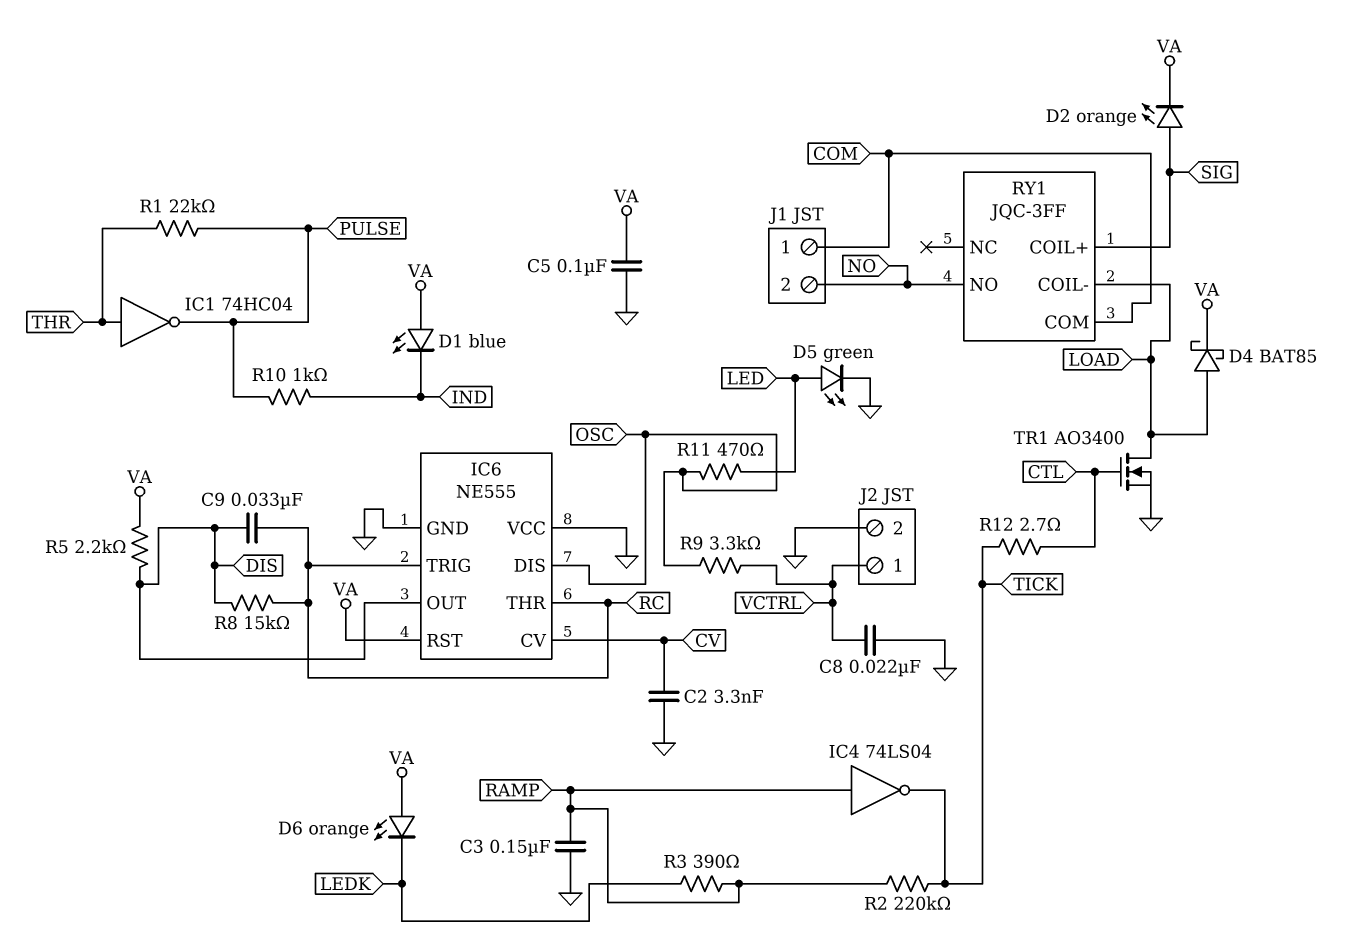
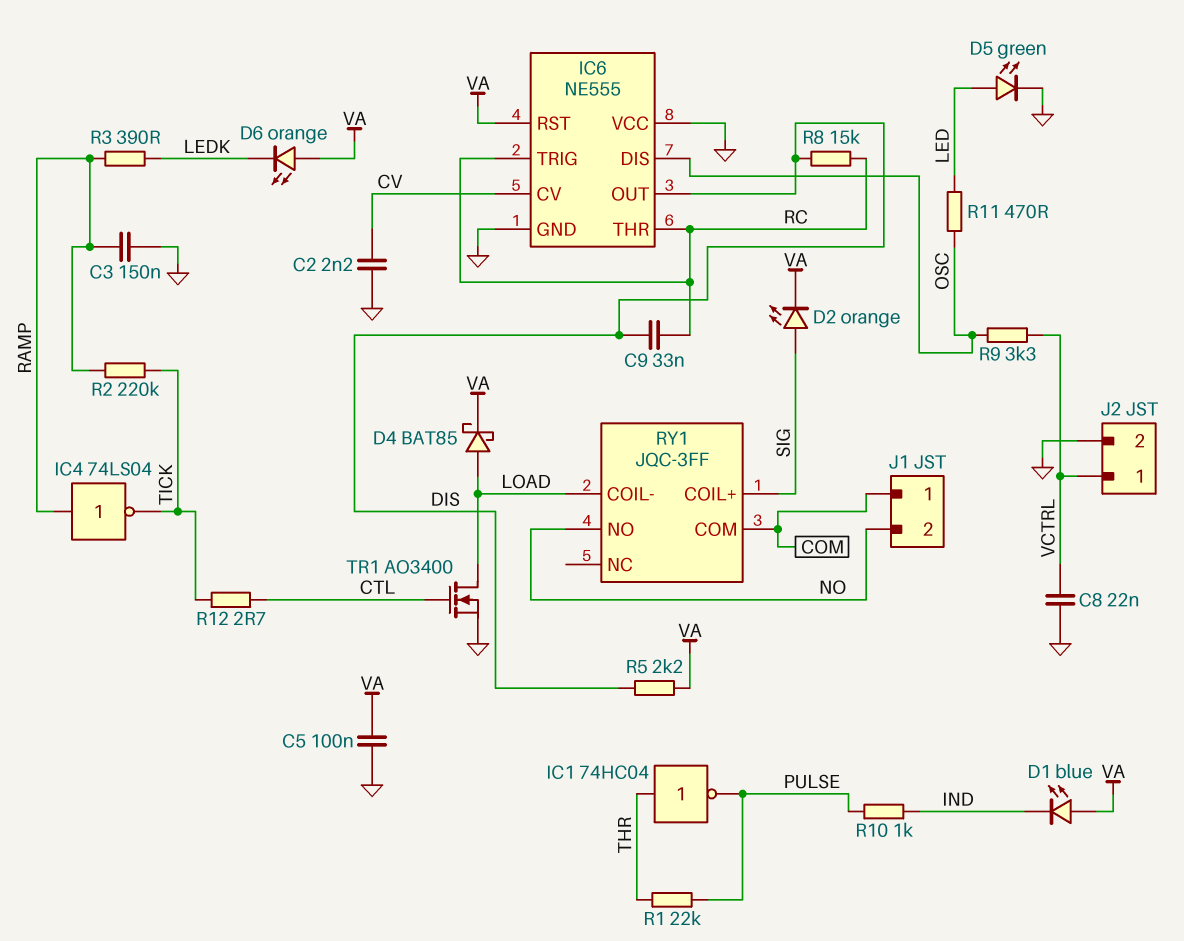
C2: 3.3nF (CV, GND) -> 2.2nF (CV, GND)

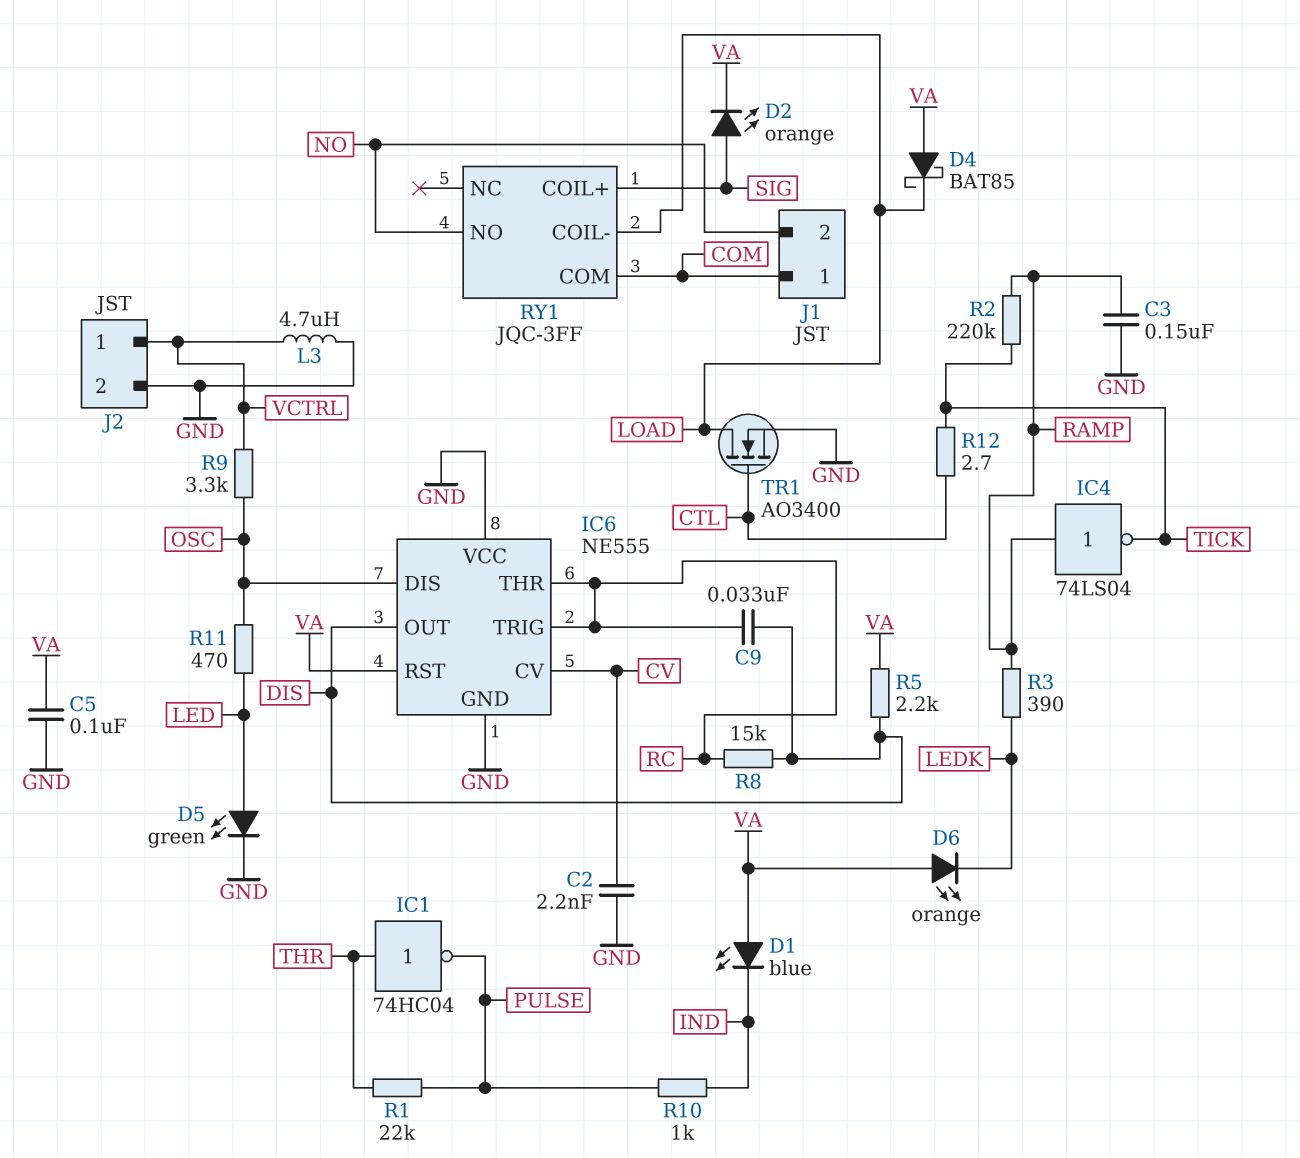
C8: 22nF (GND, VCTRL) -> none
D4: schottky BAT85 (A LOAD, K VA) -> schottky BAT85 (A VA, K LOAD)
L3: none -> 4.7uH (GND, VCTRL)

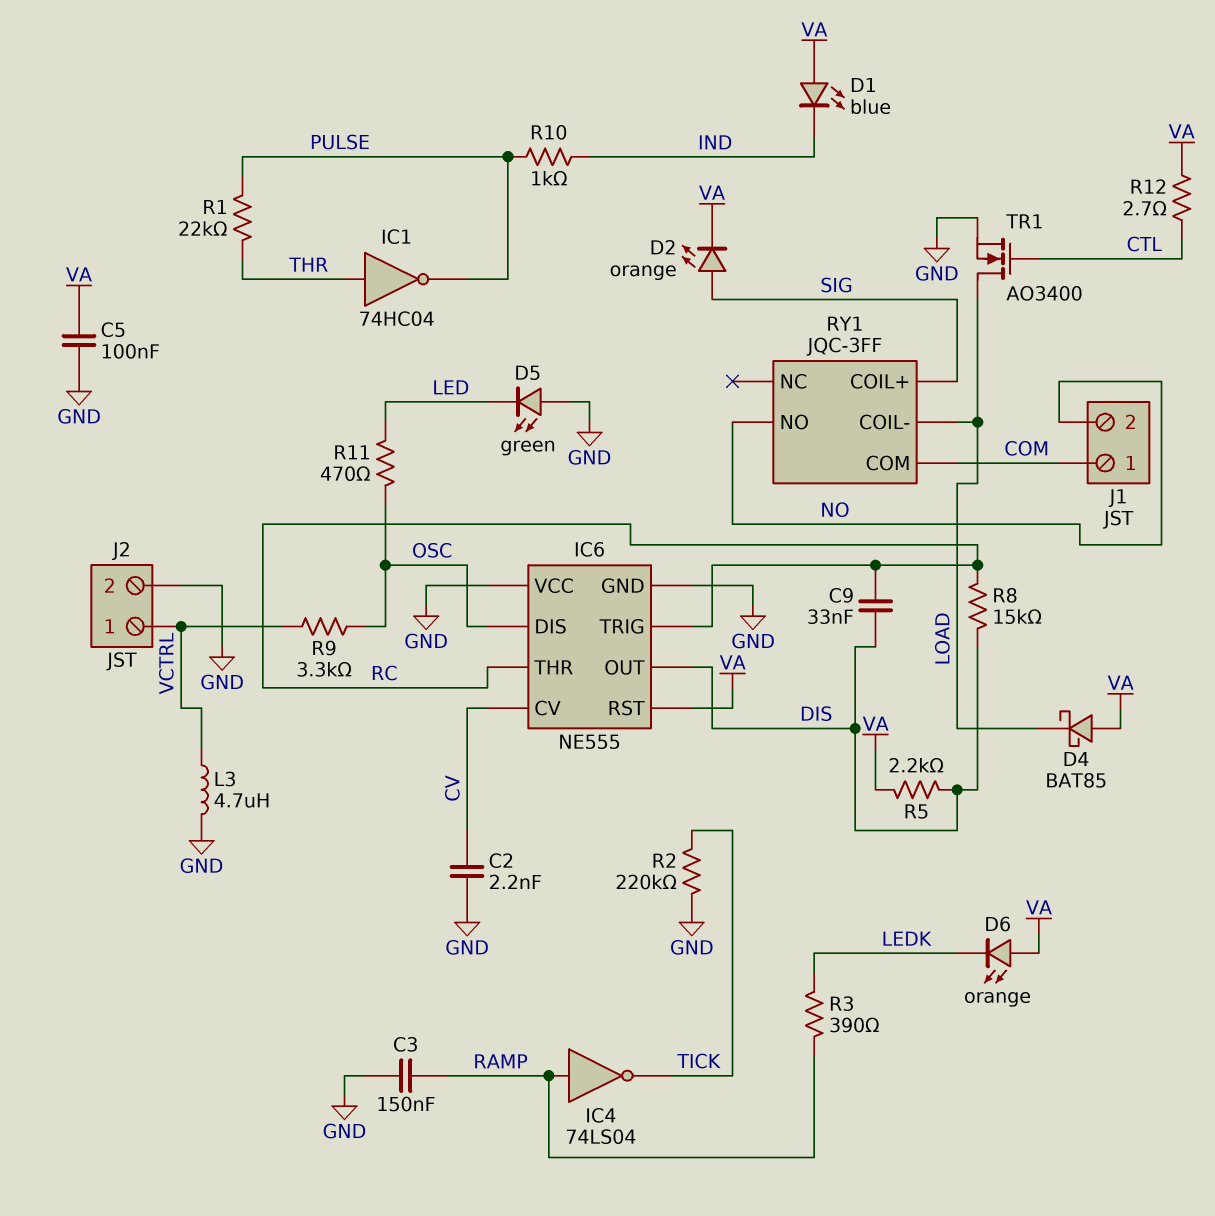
D5: LED green (A LED, K GND) -> LED green (A GND, K LED)
R2: 220k (RAMP, TICK) -> 220k (GND, TICK)
R12: 2.7 (CTL, TICK) -> 2.7 (CTL, VA)

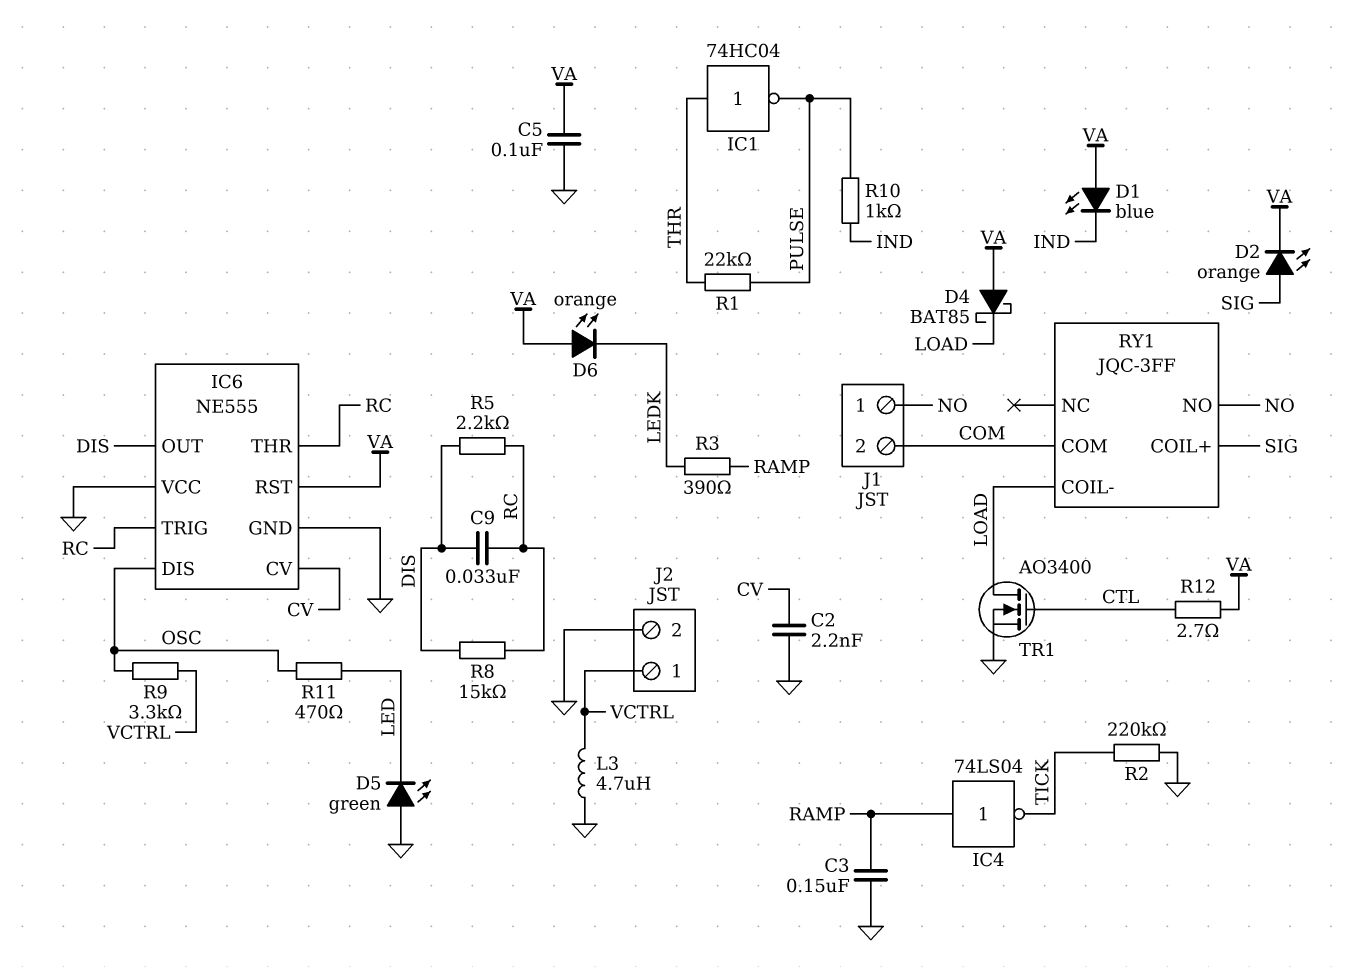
J1 pin 1: COM -> NO
J1 pin 2: NO -> COM
R5: 2.2k (DIS, VA) -> 2.2k (DIS, RC)

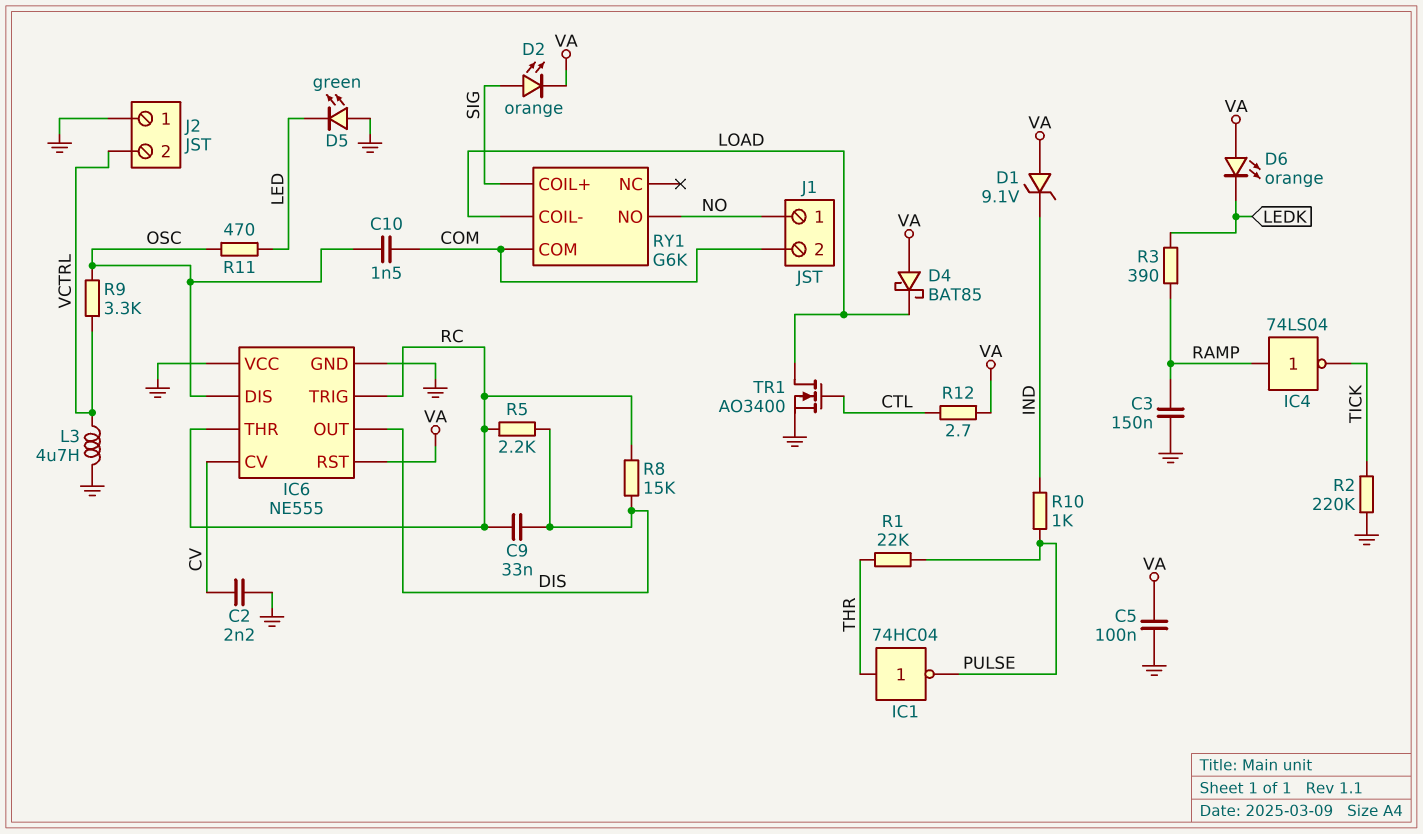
C10: none -> 1.5nF (COM, OSC)
D1: LED blue (A VA, K IND) -> zener 9.1V (A VA, K IND)
J2 pin 1: VCTRL -> GND
J2 pin 2: GND -> VCTRL
RY1: JQC-3FF -> G6K

